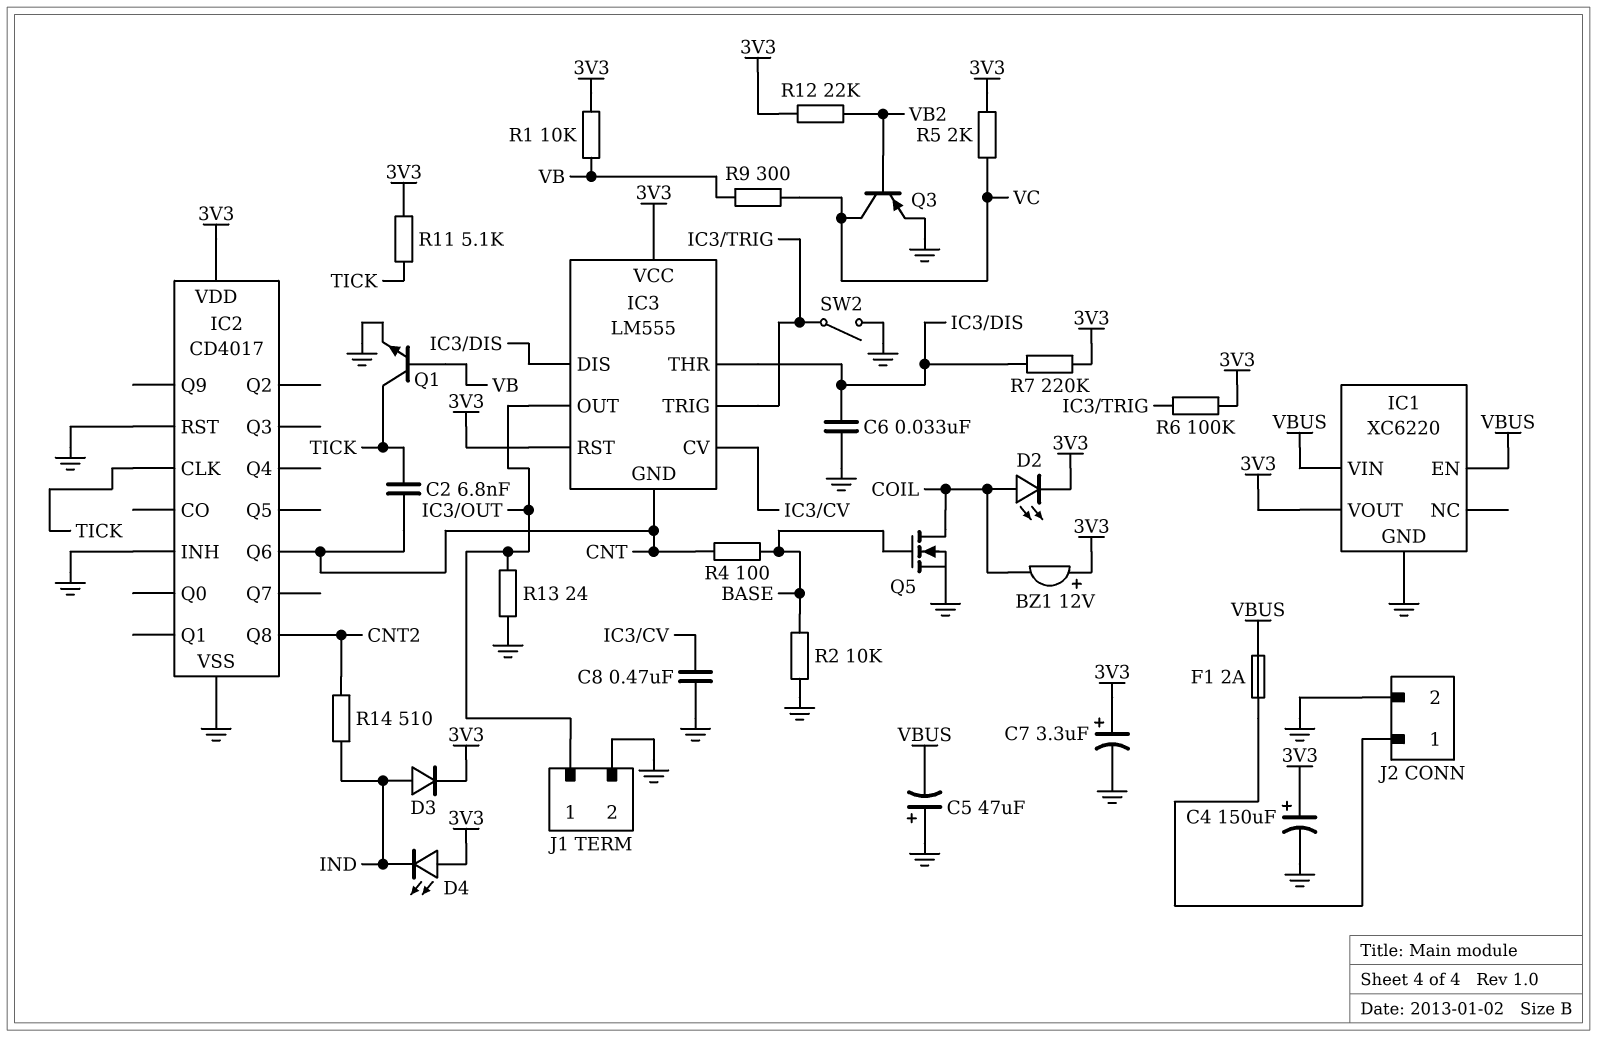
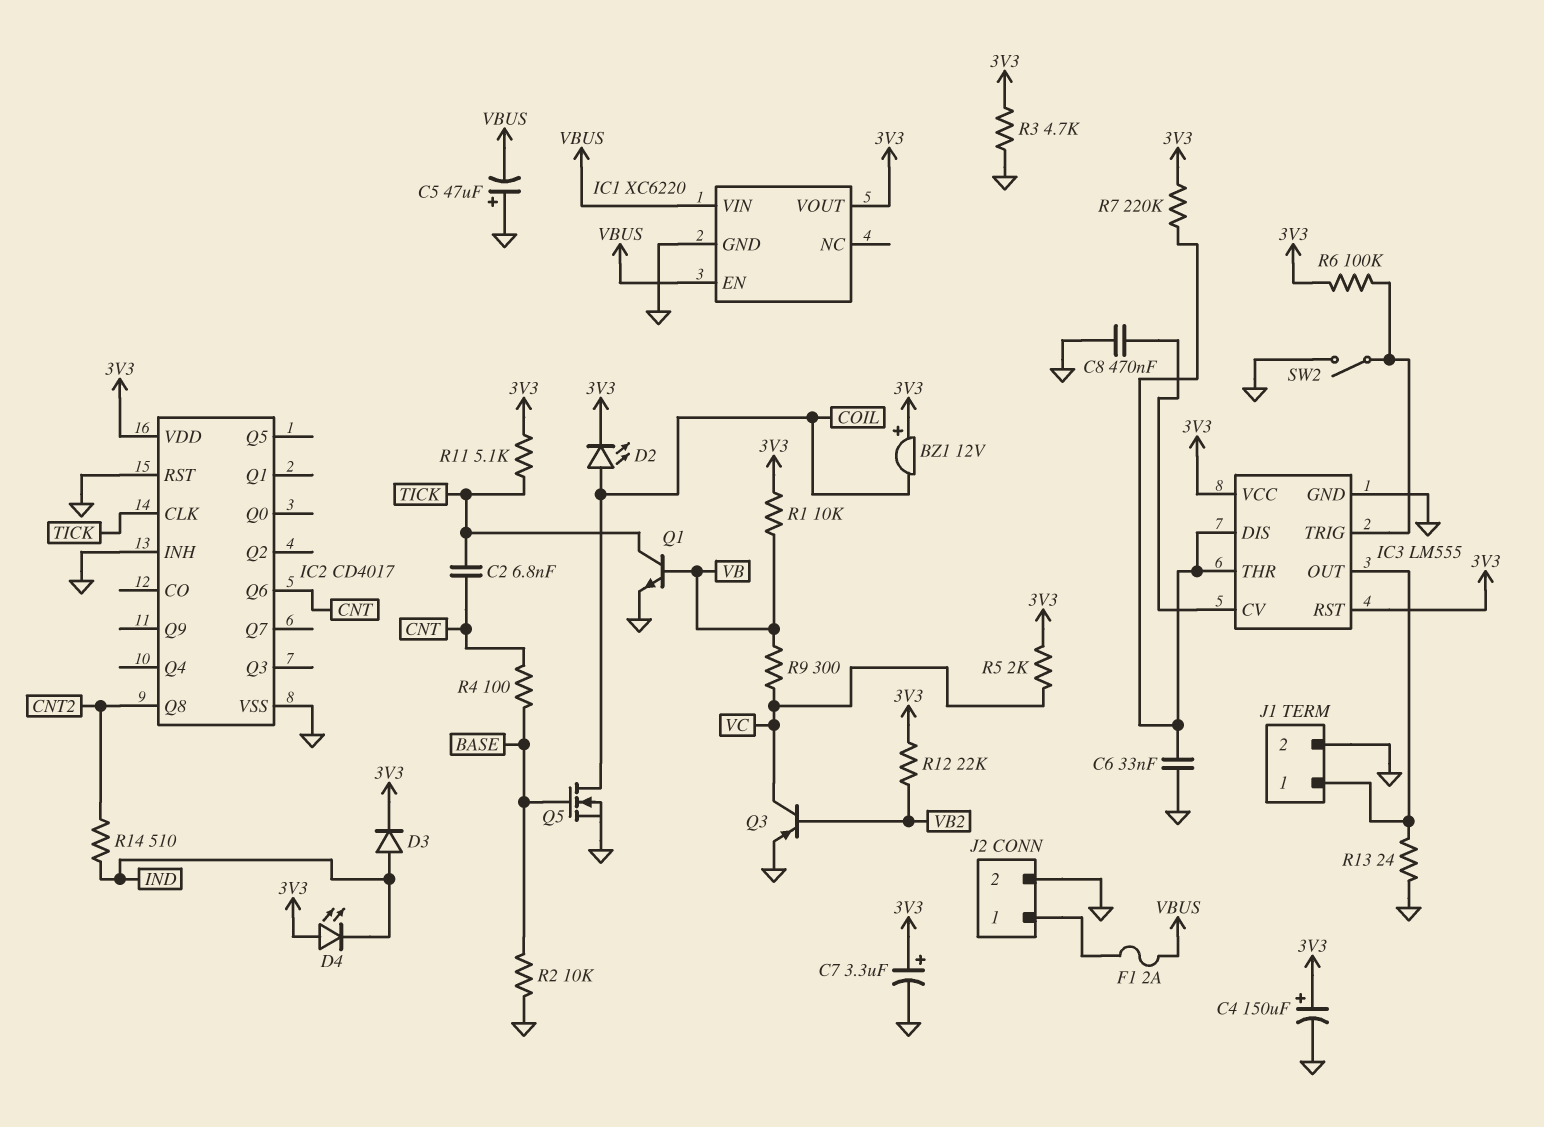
IC3 pin GND: CNT -> GND
R3: none -> 4.7k (3V3, GND)

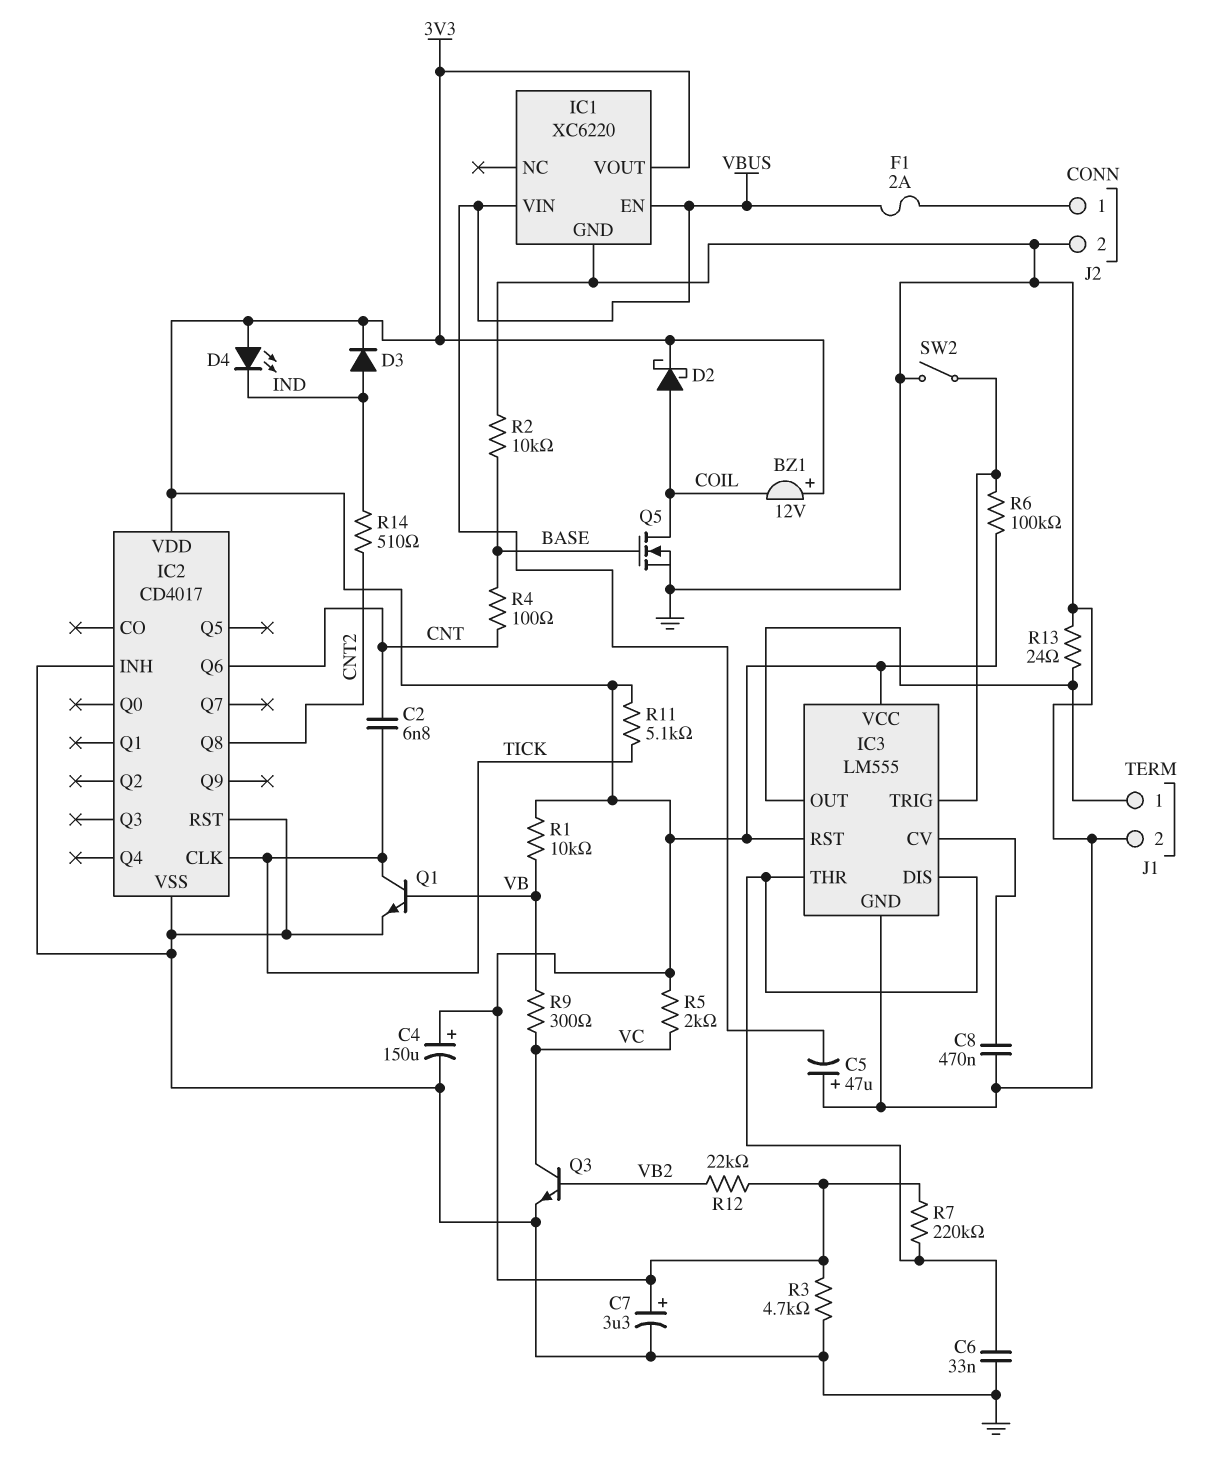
D2: LED (A COIL, K 3V3) -> schottky (A COIL, K 3V3)
Q3: PNP (B VB2, C VC, E GND) -> NPN (B VB2, C VC, E GND)

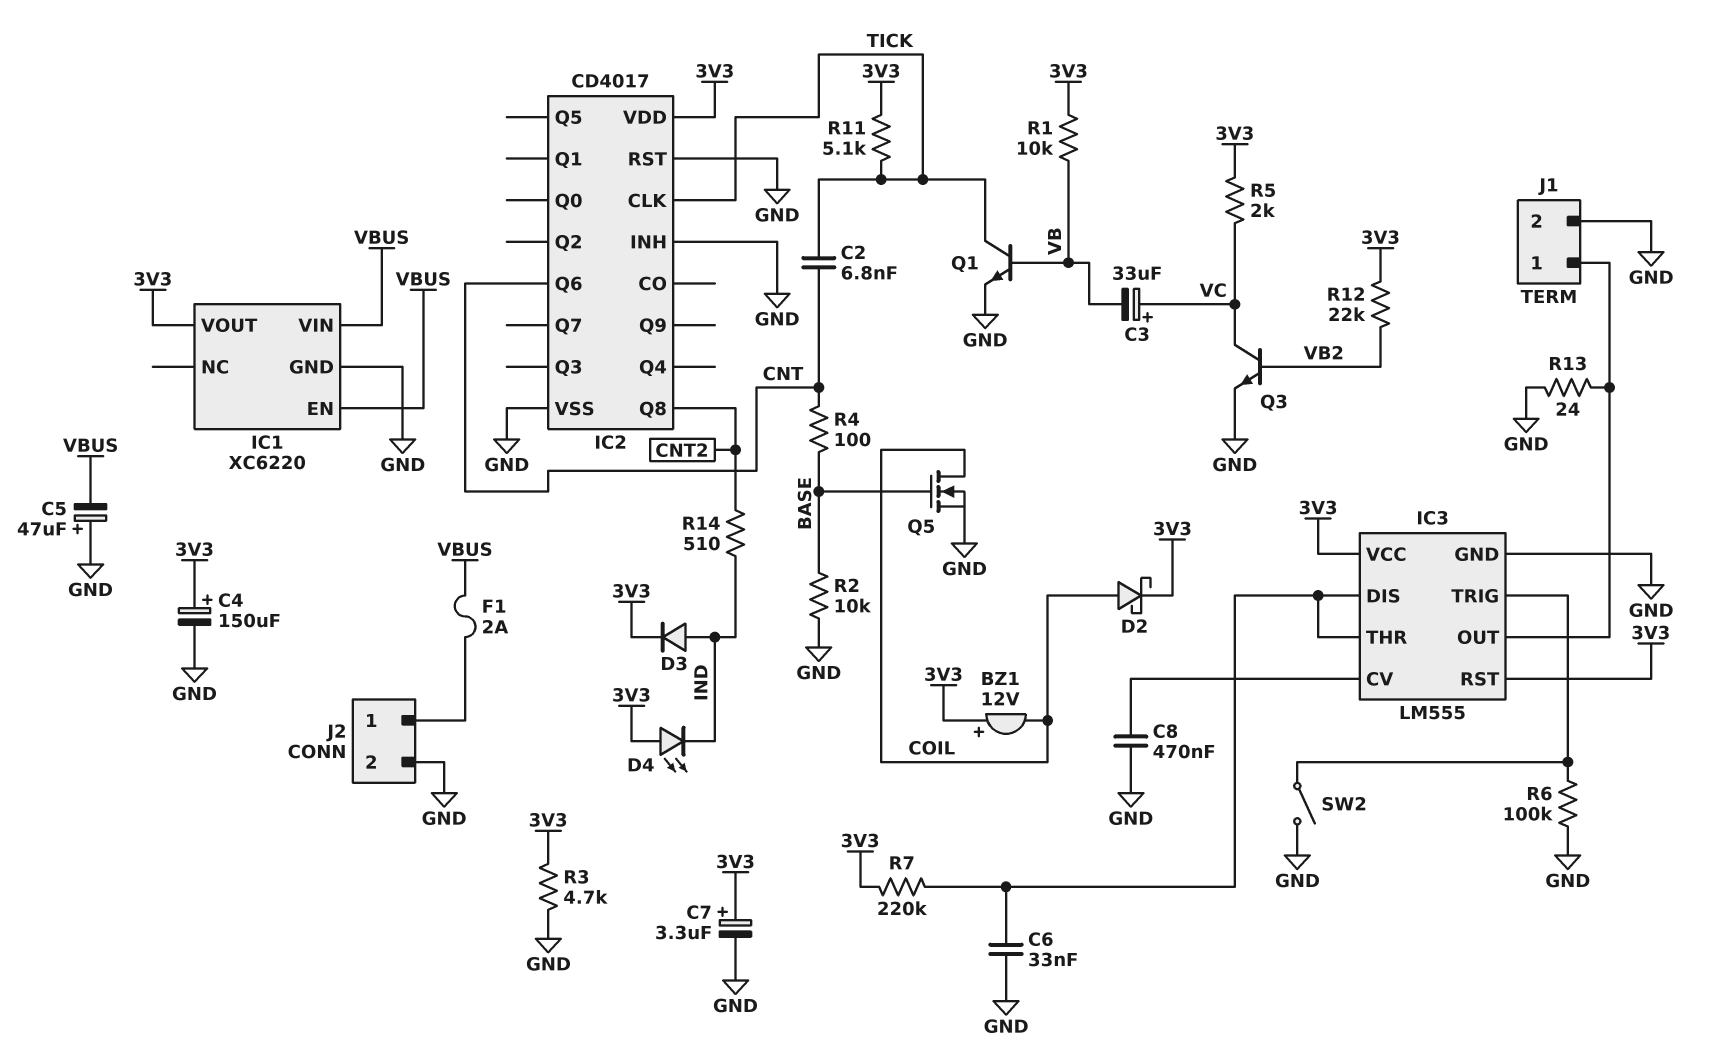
C3: none -> 33uF (plus VC, minus VB)
R6: 100k (3V3, IC3/TRIG) -> 100k (GND, IC3/TRIG)
R9: 300 (VB, VC) -> none

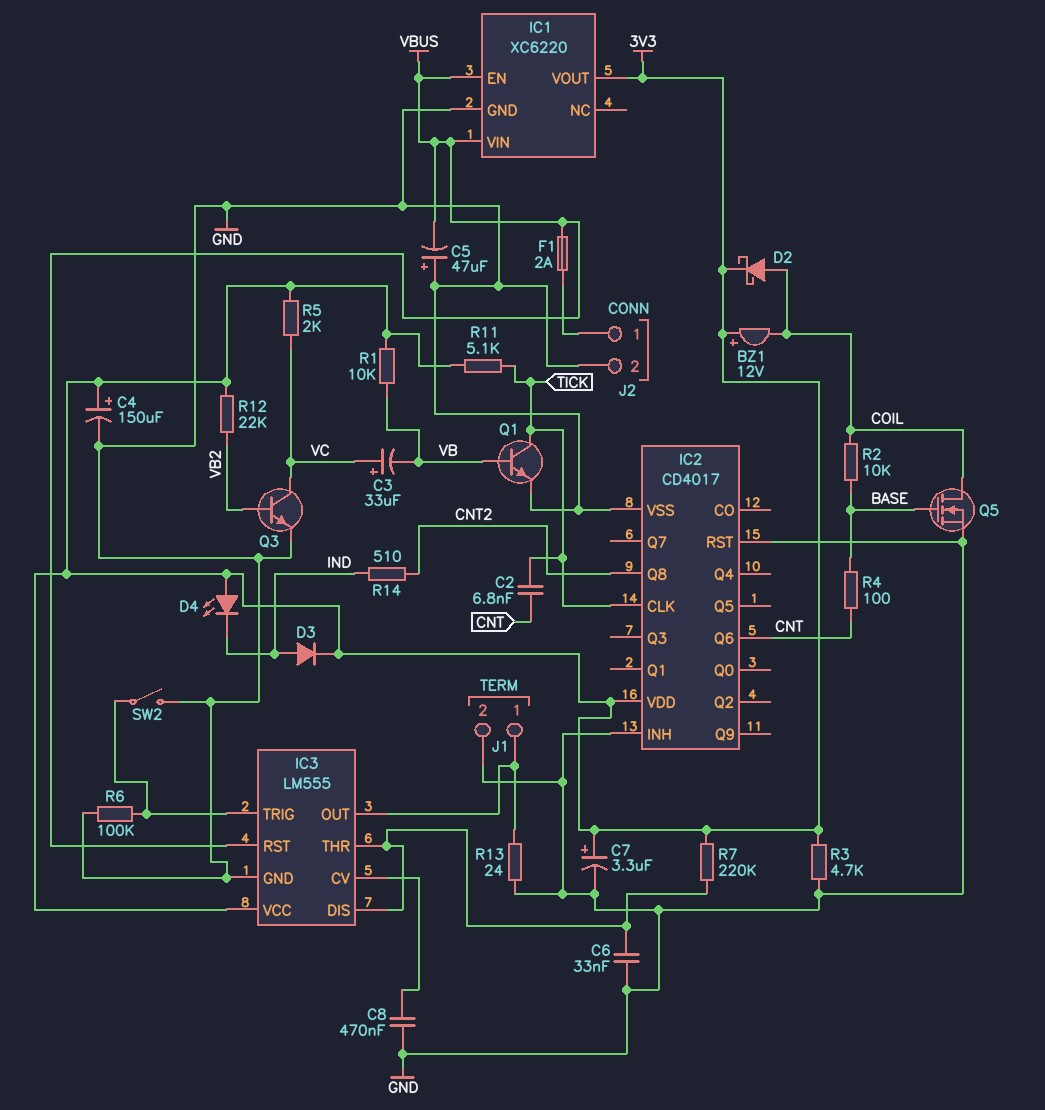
IC3 pin RST: 3V3 -> VBUS
R2: 10k (BASE, GND) -> 10k (BASE, COIL)

